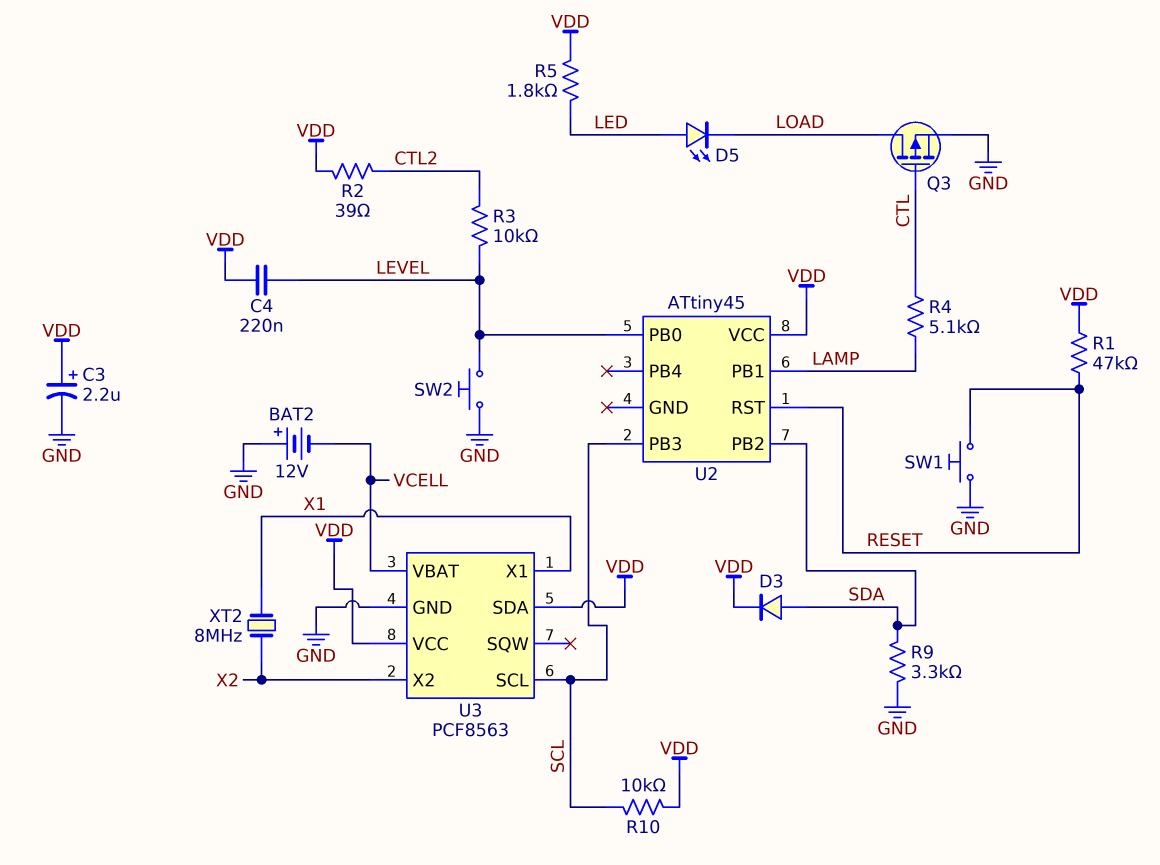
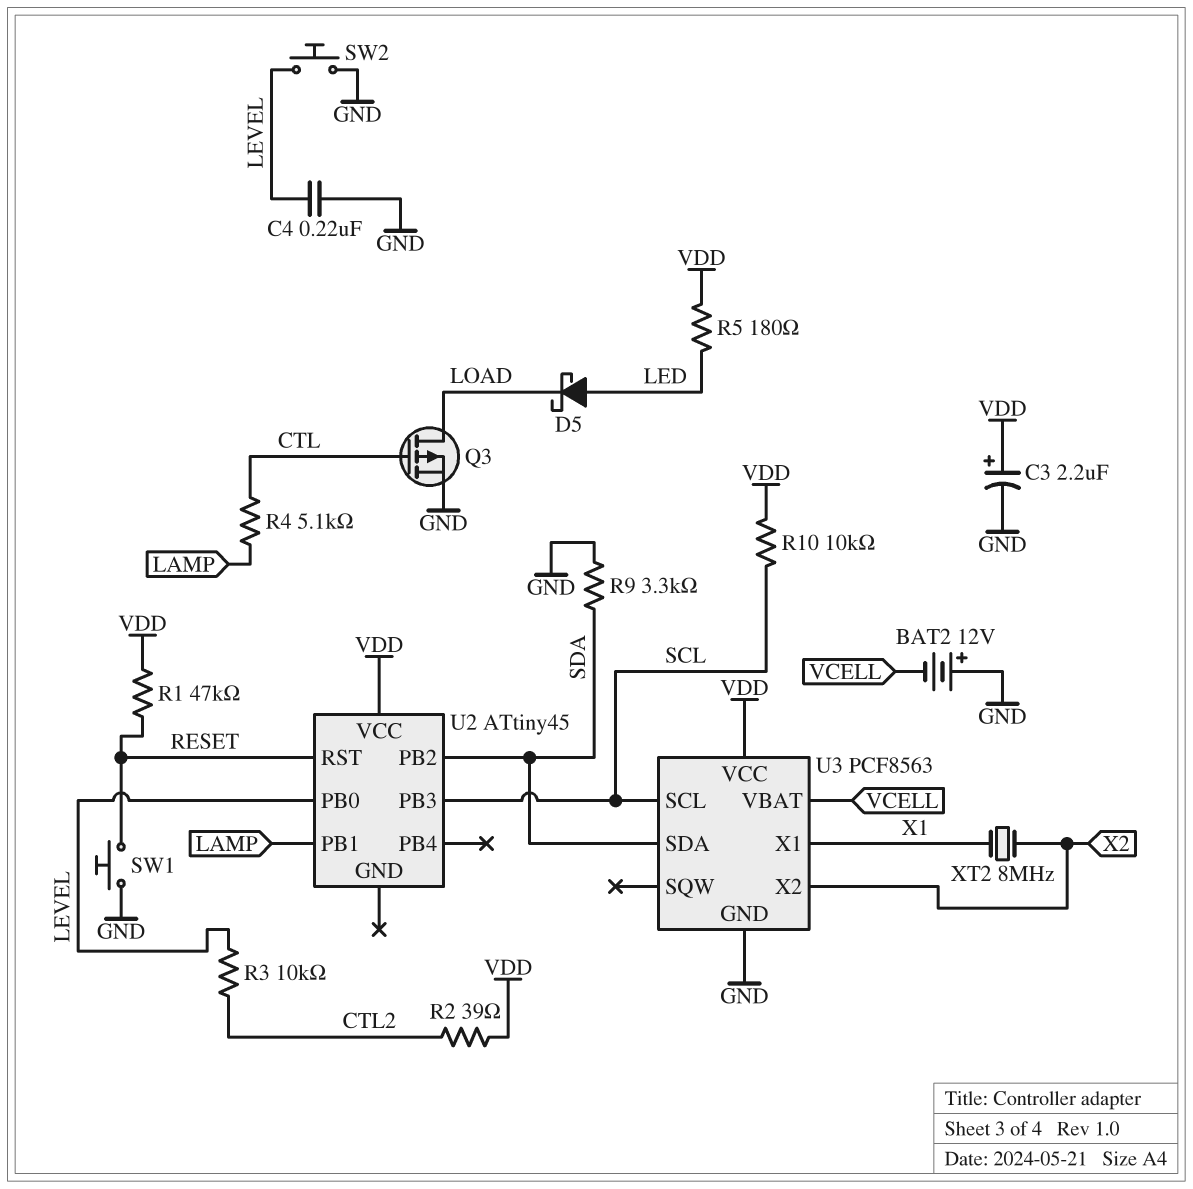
C4: 220nF (LEVEL, VDD) -> 220nF (GND, LEVEL)
D3: diode (A SDA, K VDD) -> none
D5: LED (A LED, K LOAD) -> schottky (A LED, K LOAD)
R5: 1.8k (LED, VDD) -> 180 (LED, VDD)
U3 pin SDA: VDD -> SDA

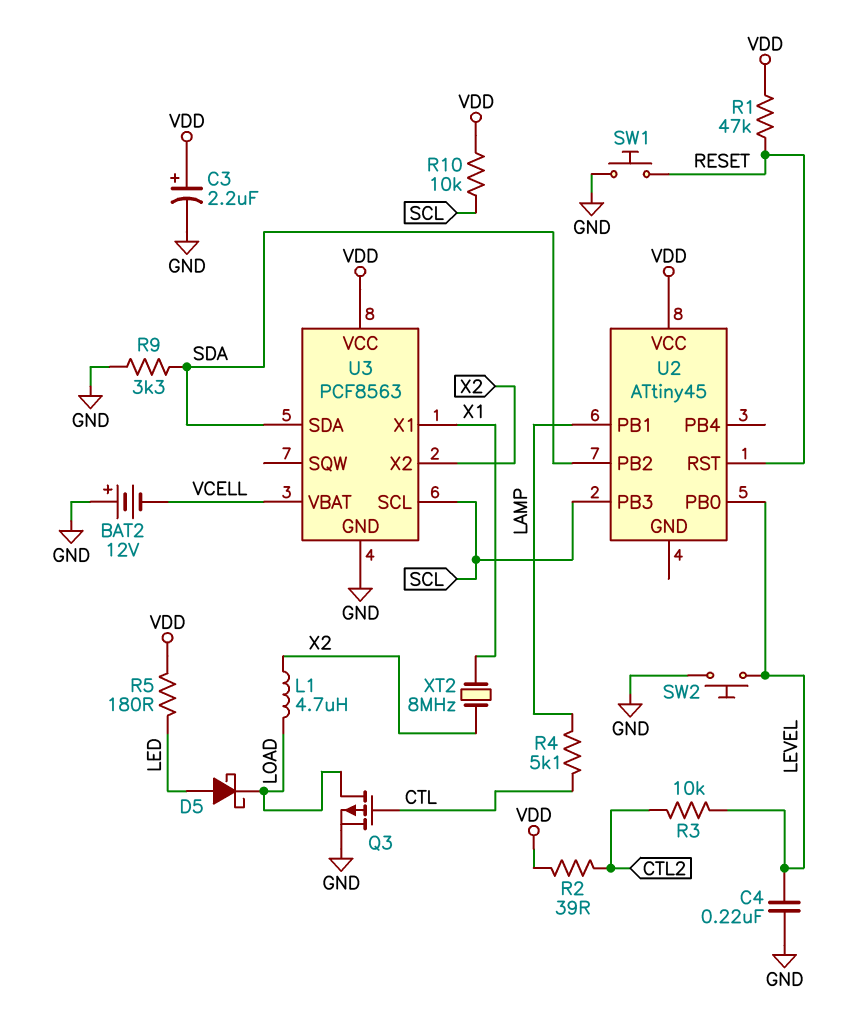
L1: none -> 4.7uH (LOAD, X2)

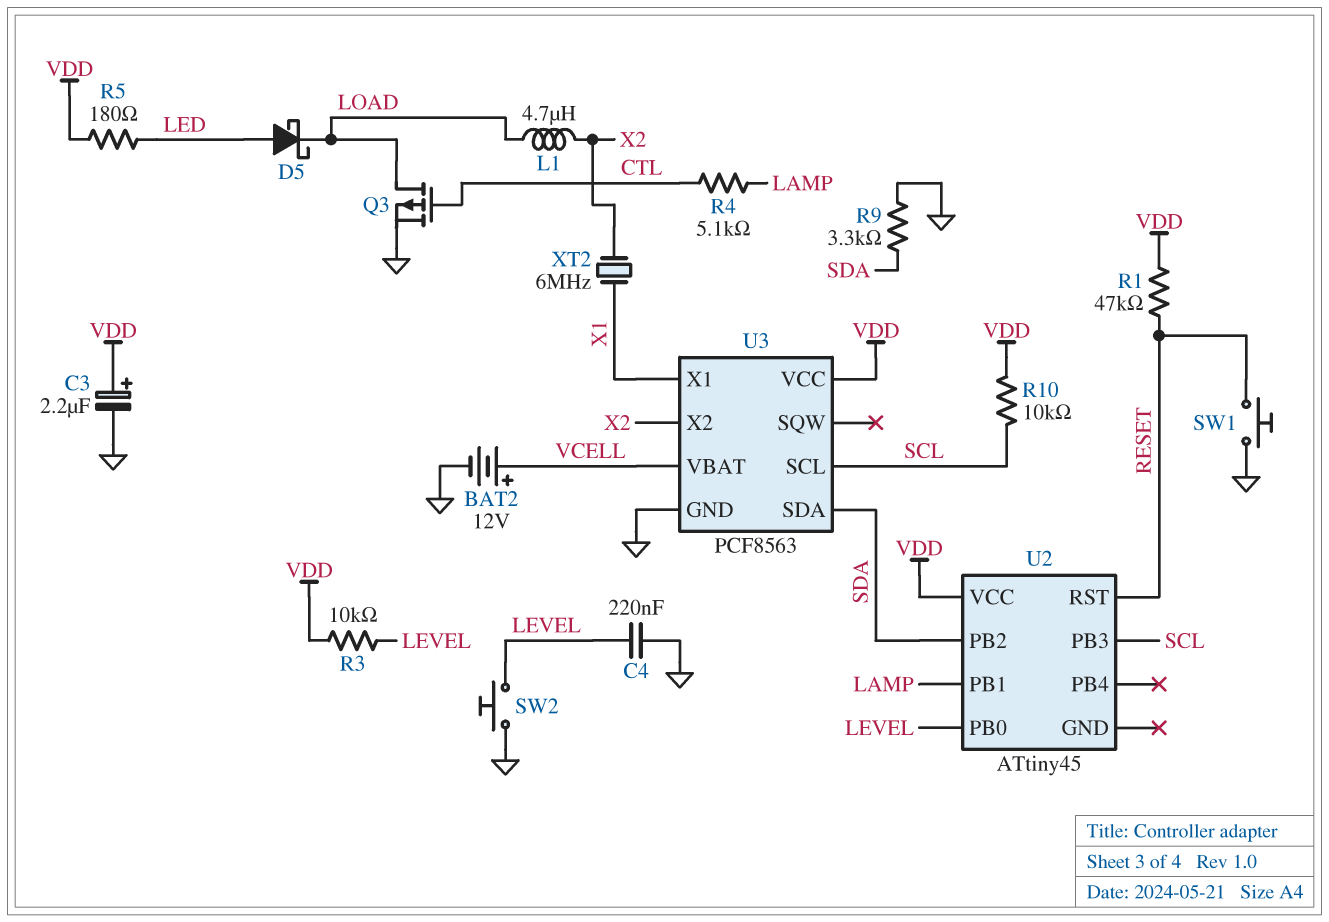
BAT2: 12V (plus GND, minus VCELL) -> 12V (plus VCELL, minus GND)
R2: 39 (CTL2, VDD) -> none
R3: 10k (CTL2, LEVEL) -> 10k (LEVEL, VDD)
XT2: 8MHz (X1, X2) -> 6MHz (X1, X2)

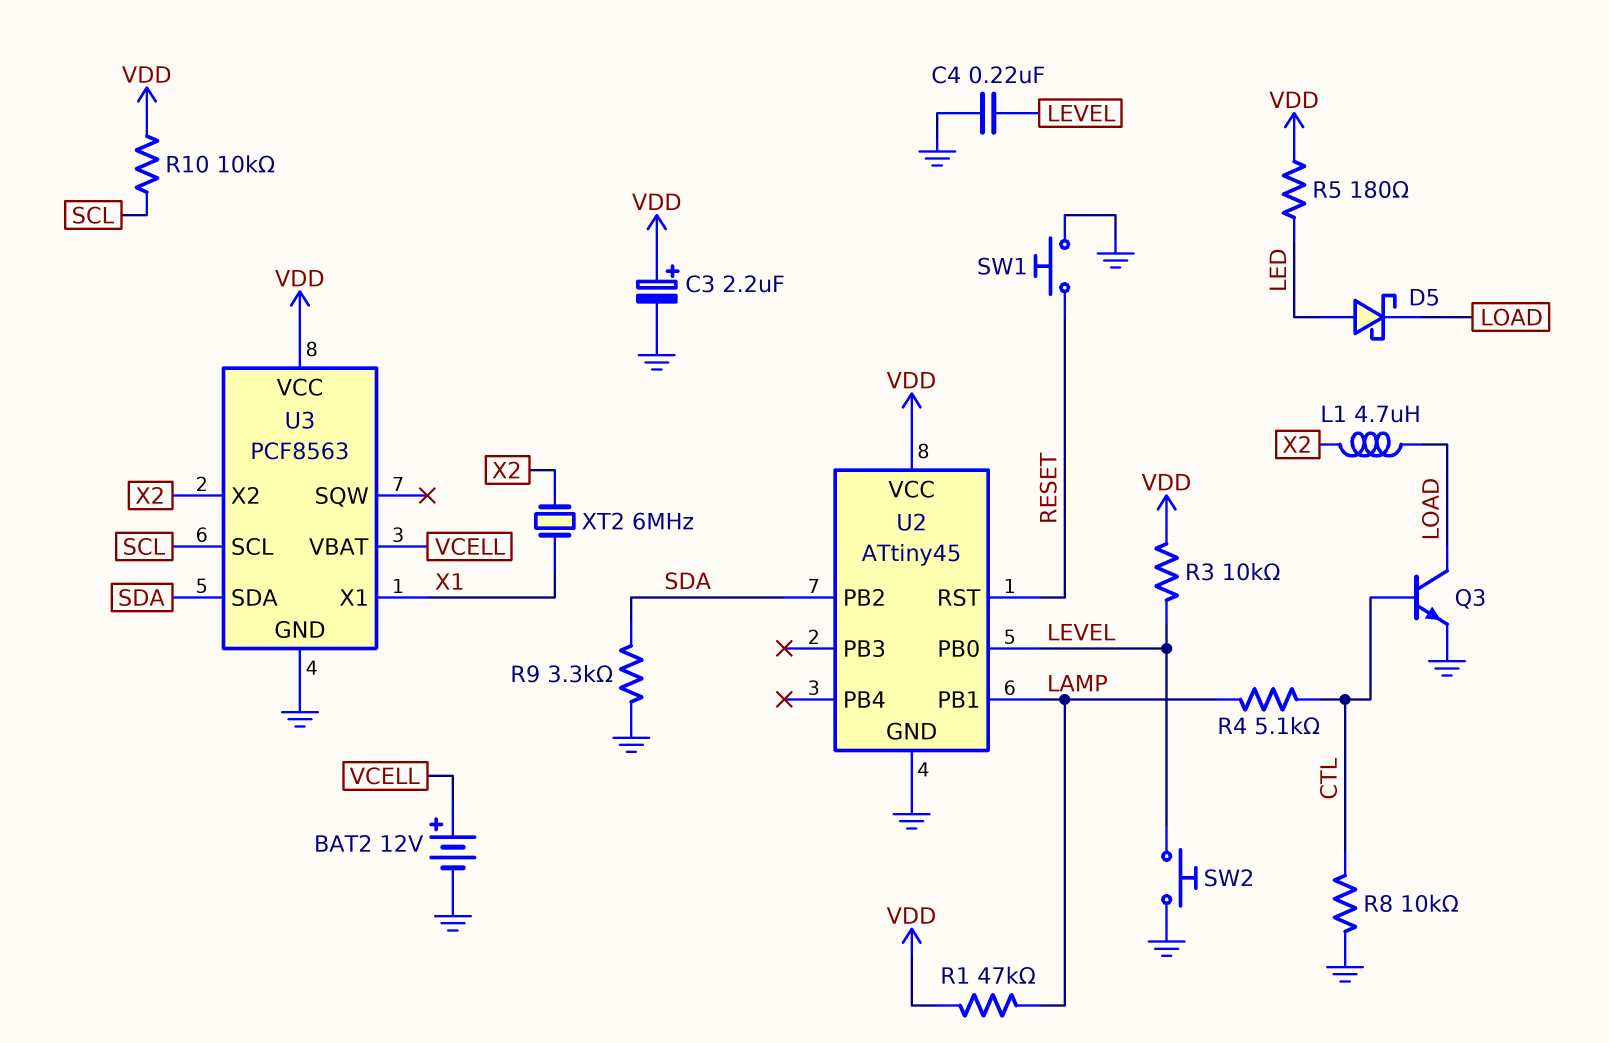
Q3: PMOS (G CTL, D LOAD, S GND) -> NPN (B CTL, C LOAD, E GND)
R1: 47k (RESET, VDD) -> 47k (LAMP, VDD)
R8: none -> 10k (CTL, GND)
U2 pin GND: none -> GND
U2 pin PB3: SCL -> none

